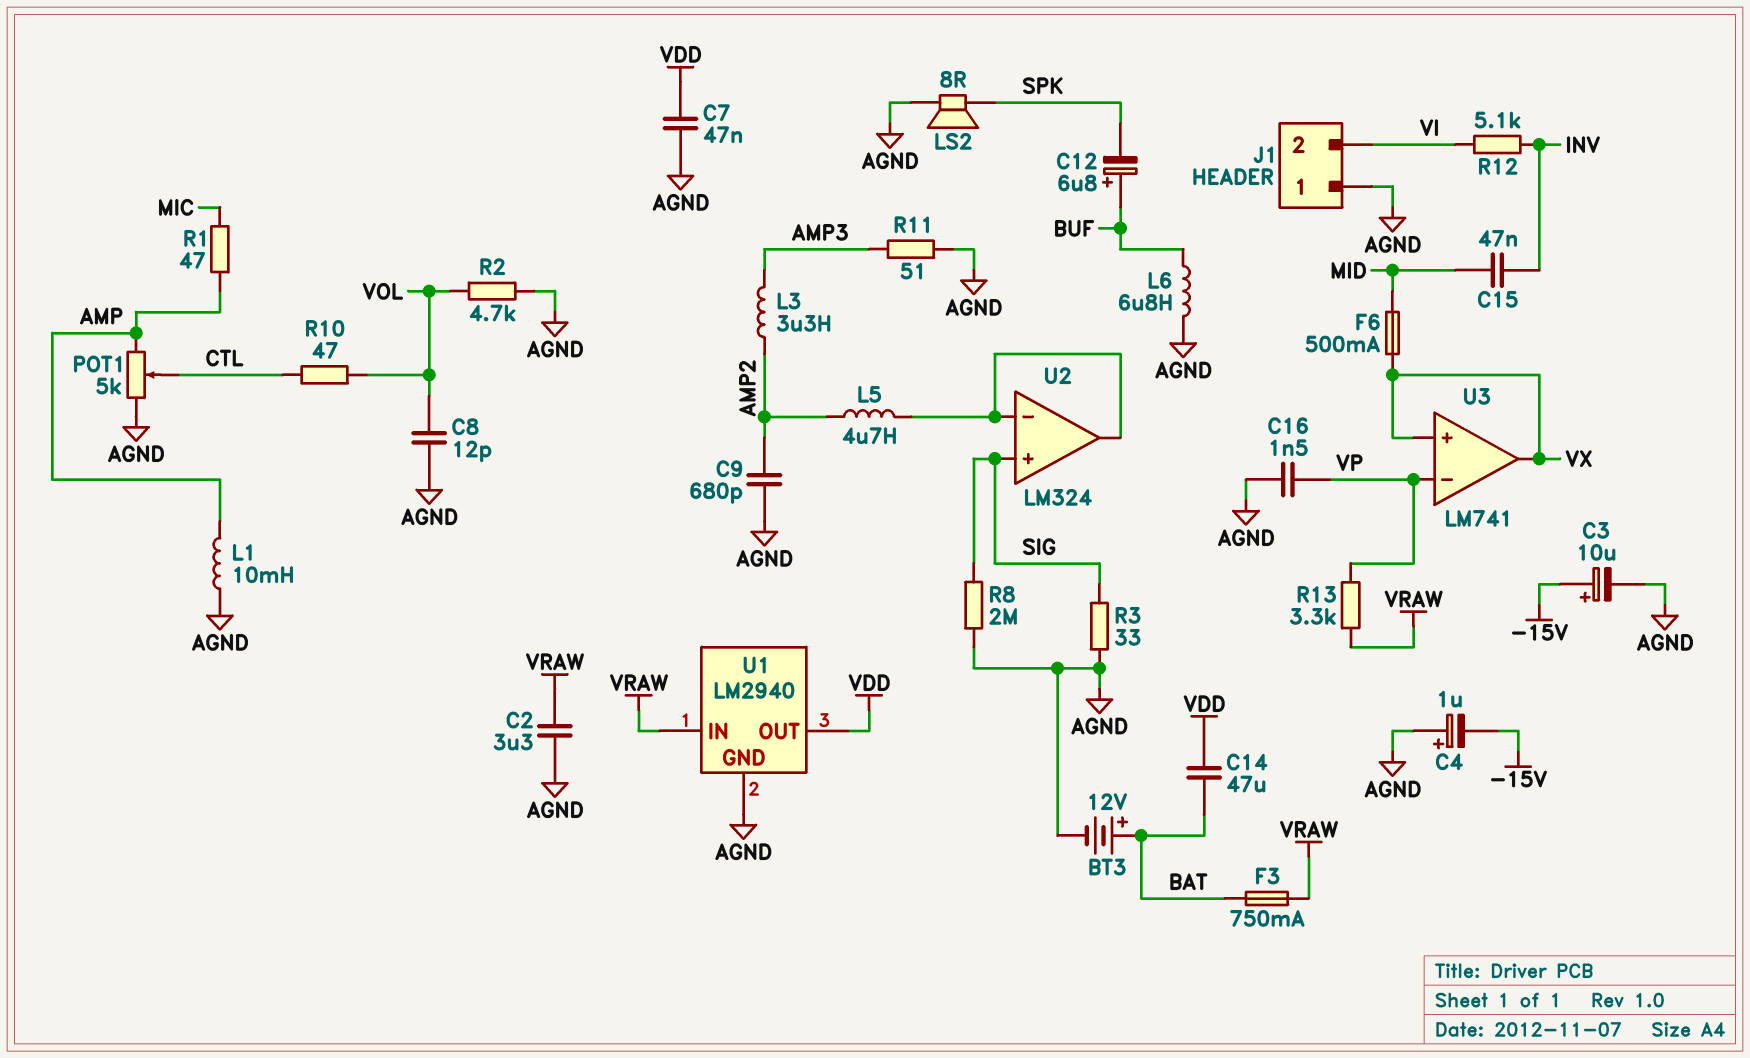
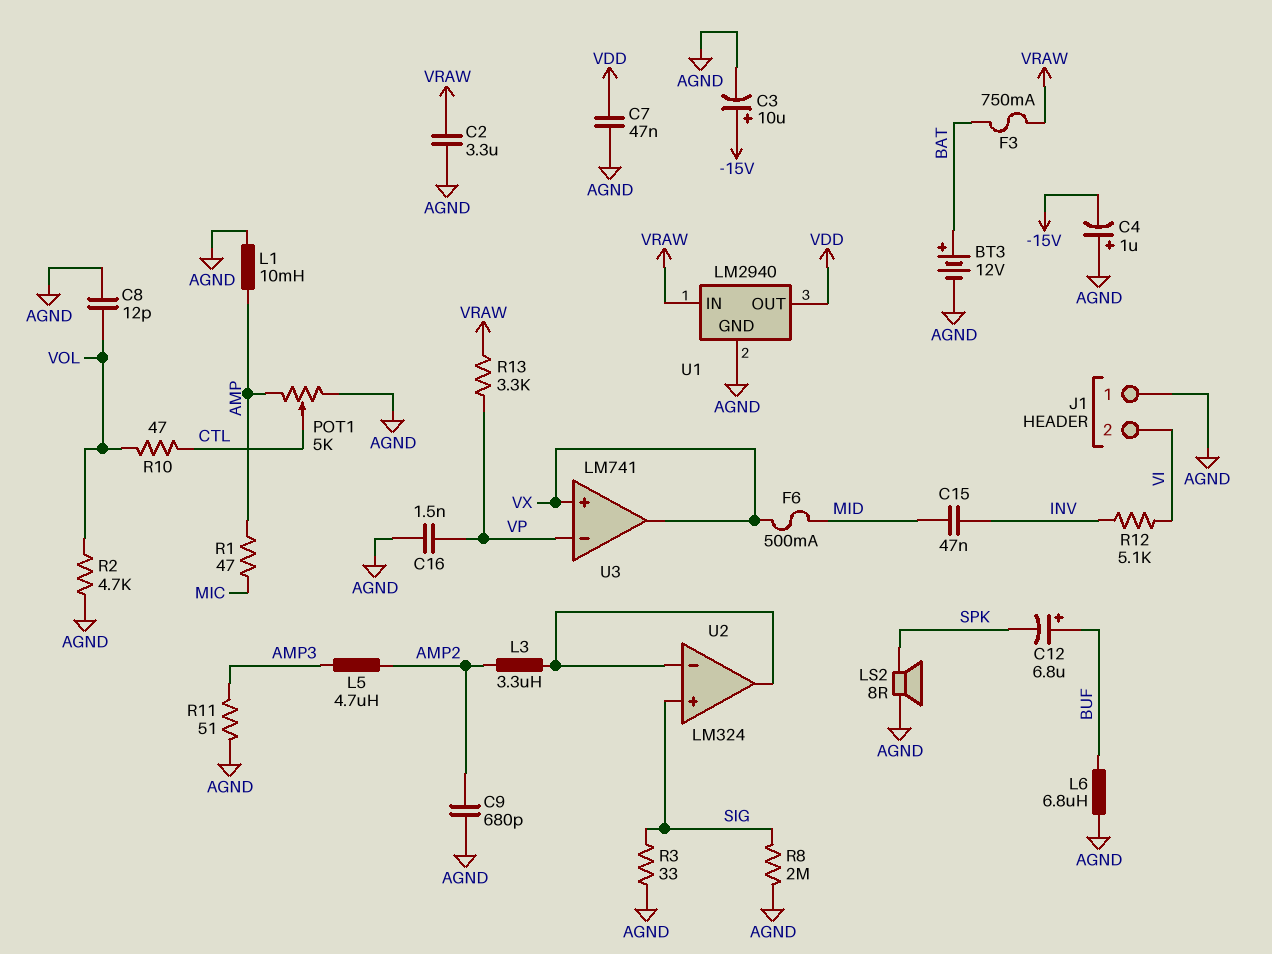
C14: 47uF (BAT, VDD) -> none
L3: 3.3uH (AMP2, AMP3) -> 3.3uH (AMP2, U2/in-)
L5: 4.7uH (AMP2, U2/in-) -> 4.7uH (AMP2, AMP3)

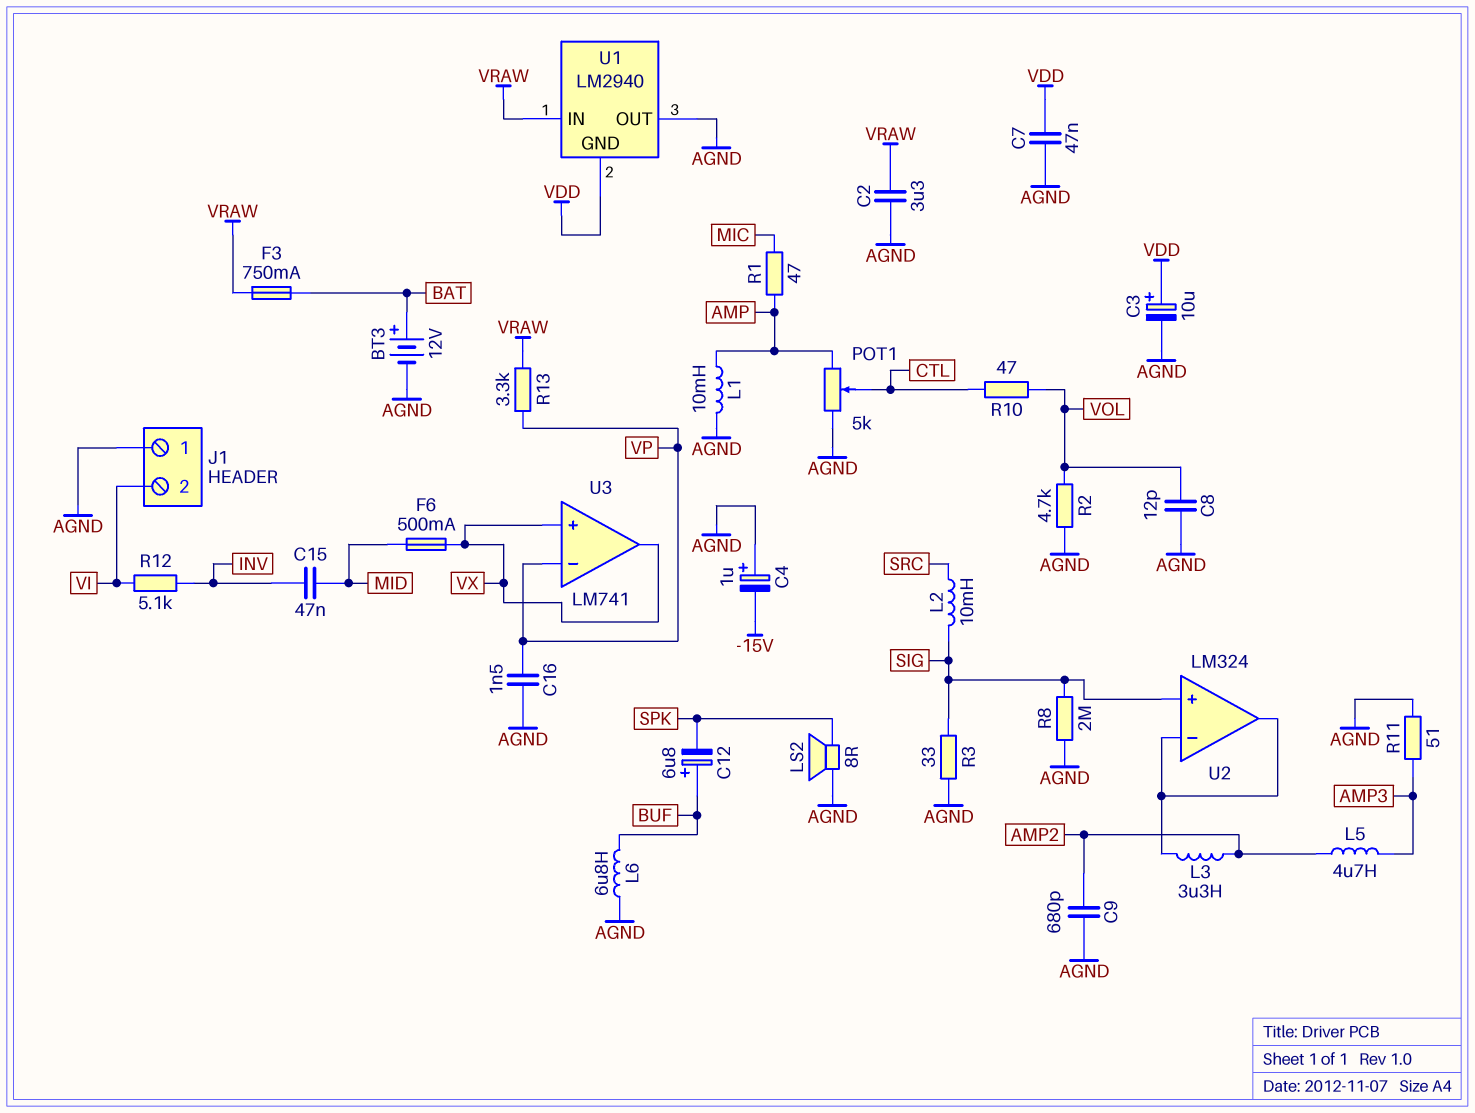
C3: 10uF (plus -15V, minus AGND) -> 10uF (plus VDD, minus AGND)
L2: none -> 10mH (SIG, SRC)
U1 pin GND: AGND -> VDD
U1 pin OUT: VDD -> AGND

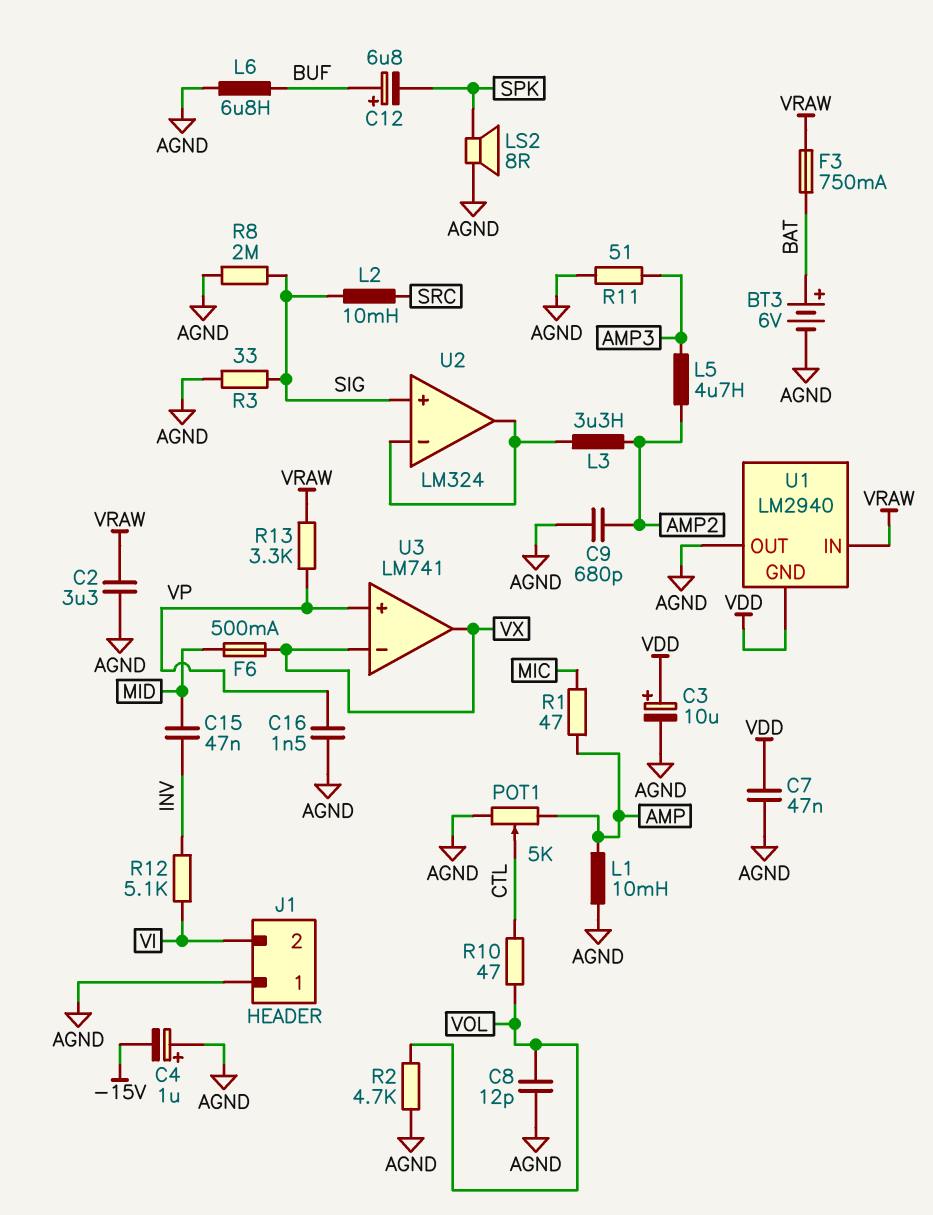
BT3: 12V (plus BAT, minus AGND) -> 6V (plus BAT, minus AGND)
U3 pin in+: VX -> VP
U3 pin in-: VP -> VX

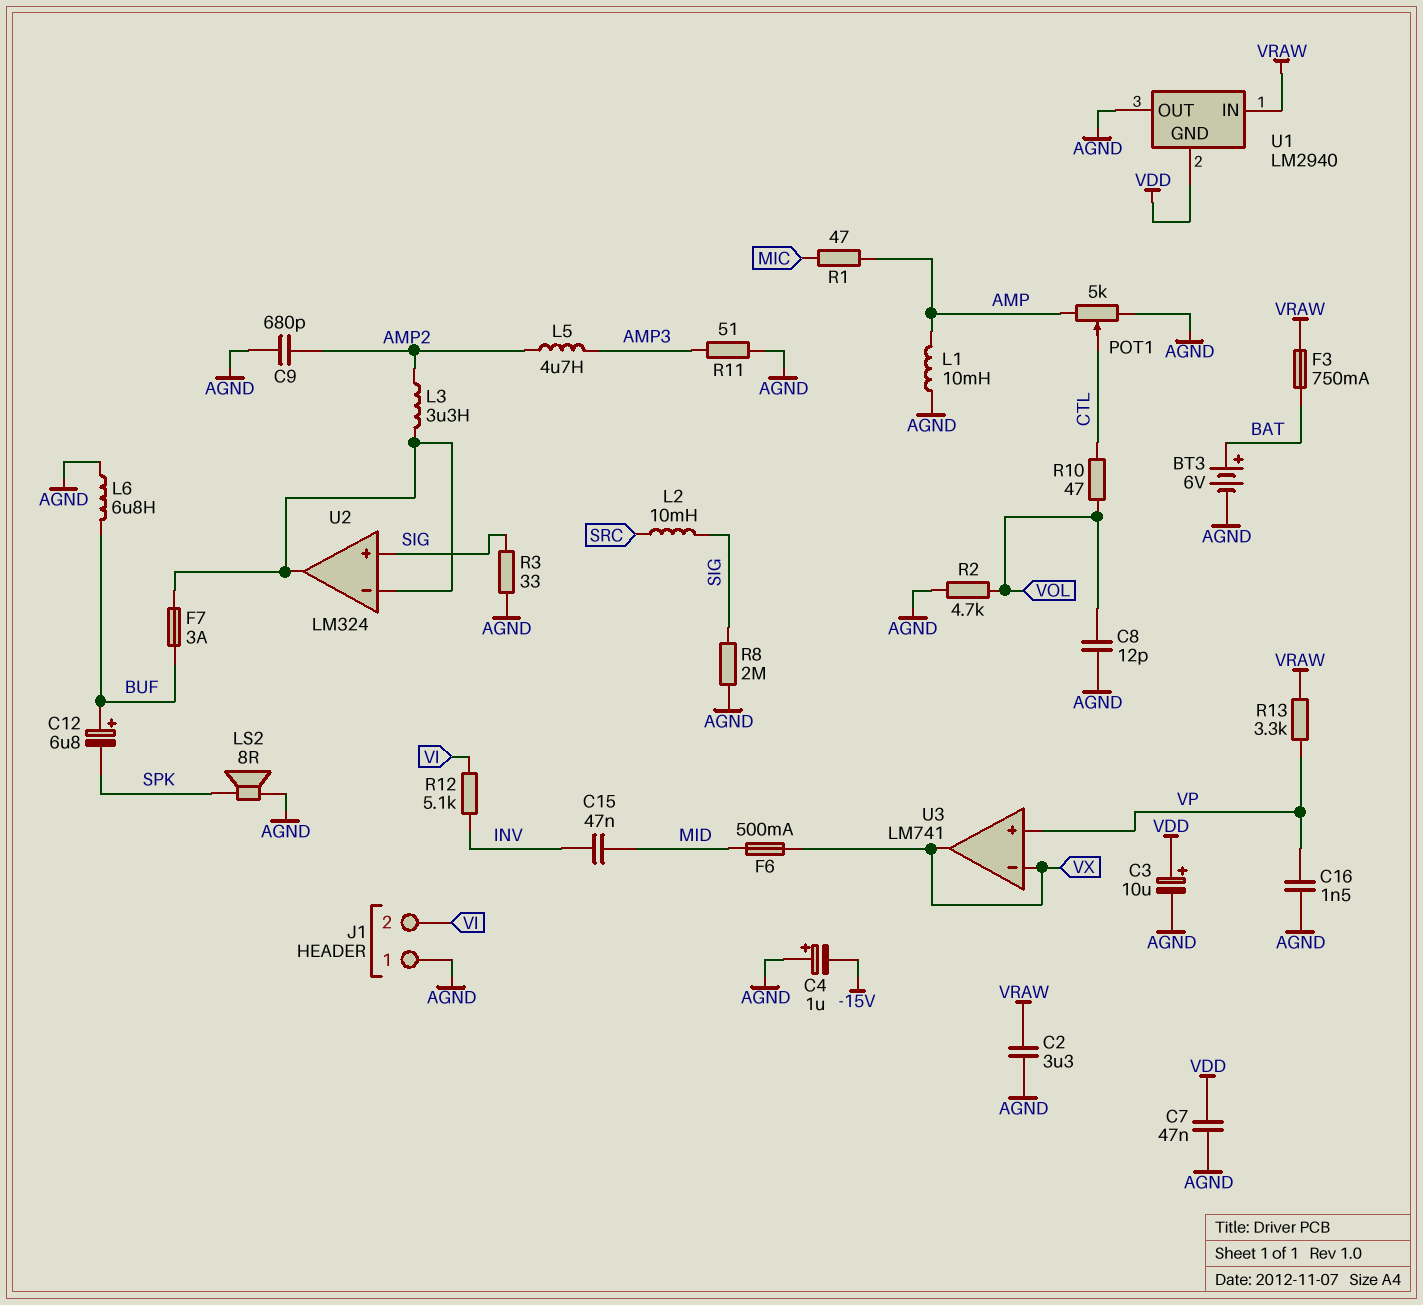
F7: none -> 3A (BUF, U2/in-)

